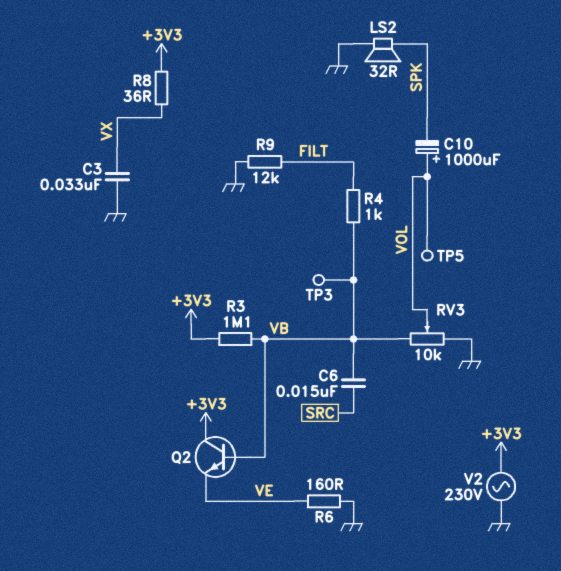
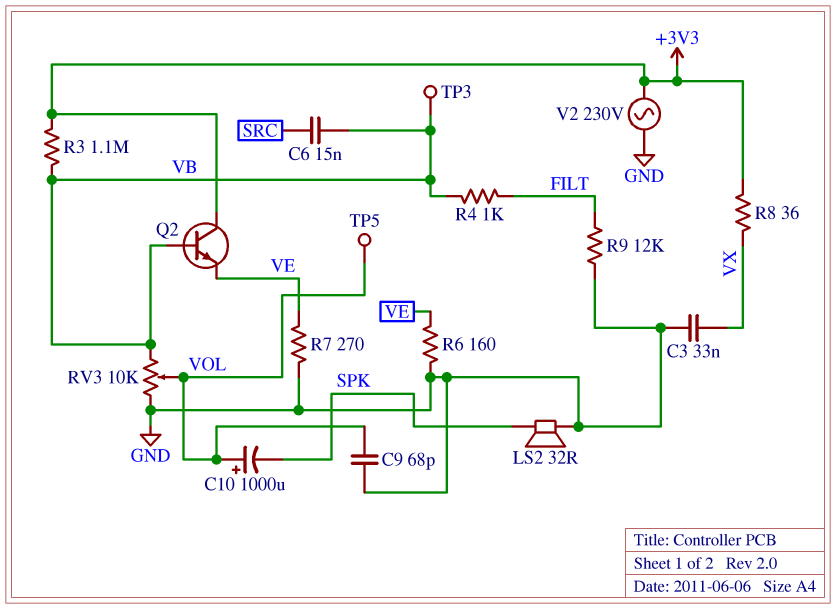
C9: none -> 68pF (GND, VOL)
R7: none -> 270 (GND, VE)

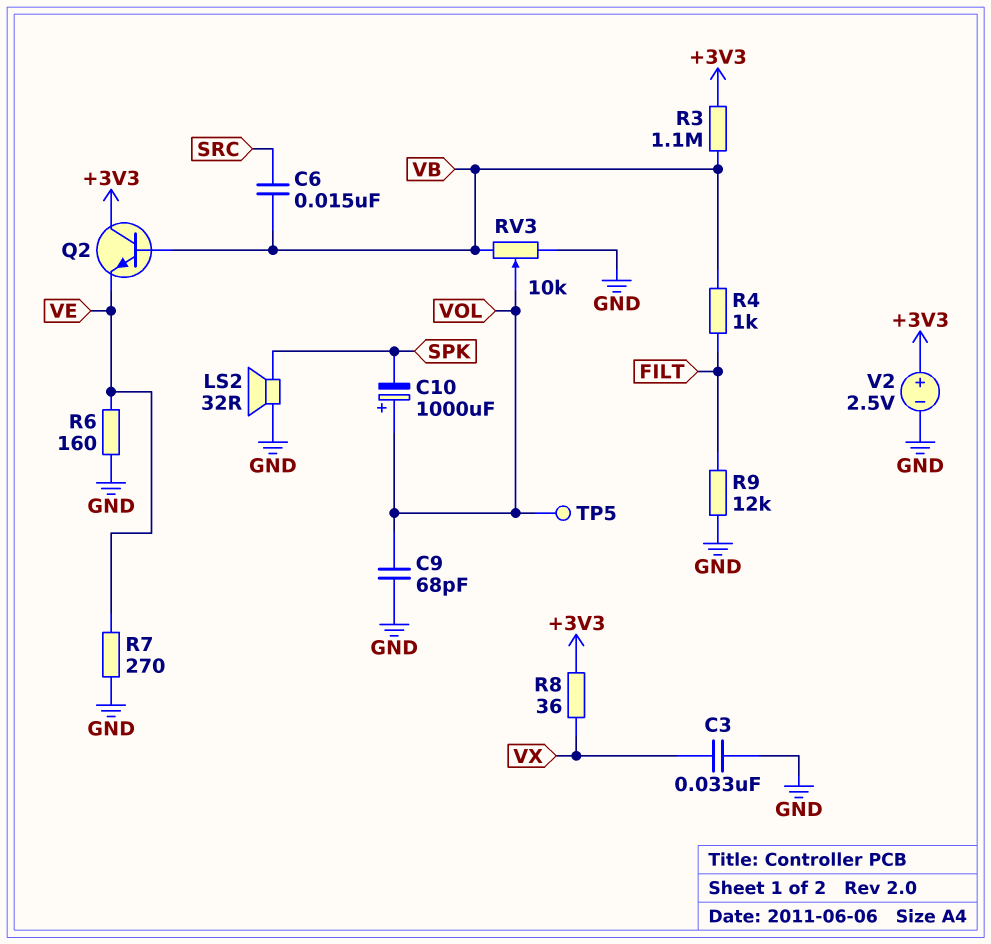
TP3: test point (VB) -> none
V2: AC 230V (+3V3, GND) -> 2.5V (plus +3V3, minus GND)

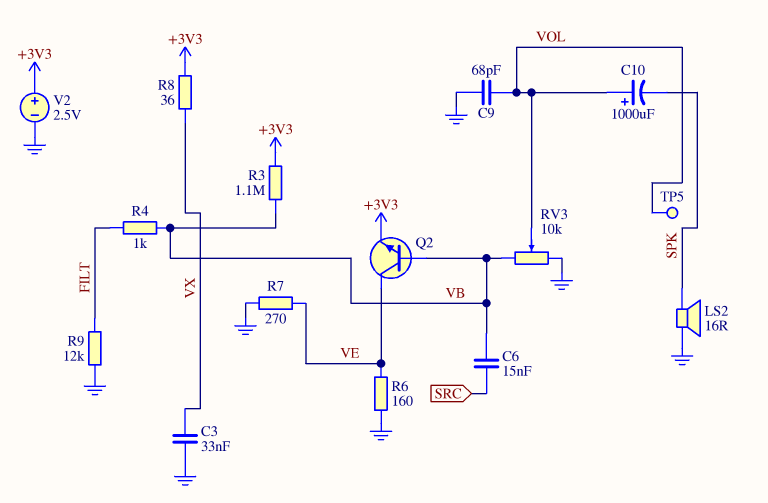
LS2: speaker 32R (GND, SPK) -> speaker 16R (GND, SPK)
Q2: NPN (B VB, C +3V3, E VE) -> NPN (B VB, C VE, E +3V3)

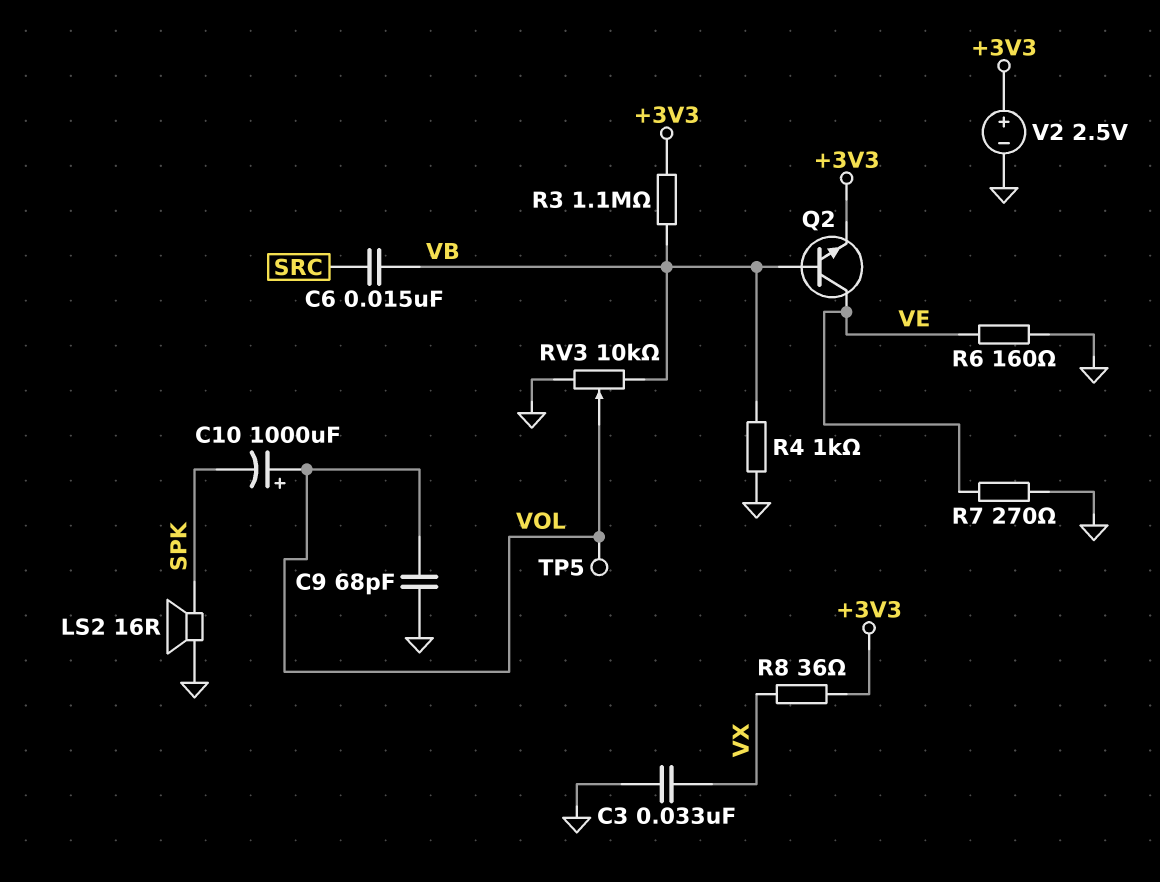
R4: 1k (FILT, VB) -> 1k (GND, VB)
R9: 12k (FILT, GND) -> none

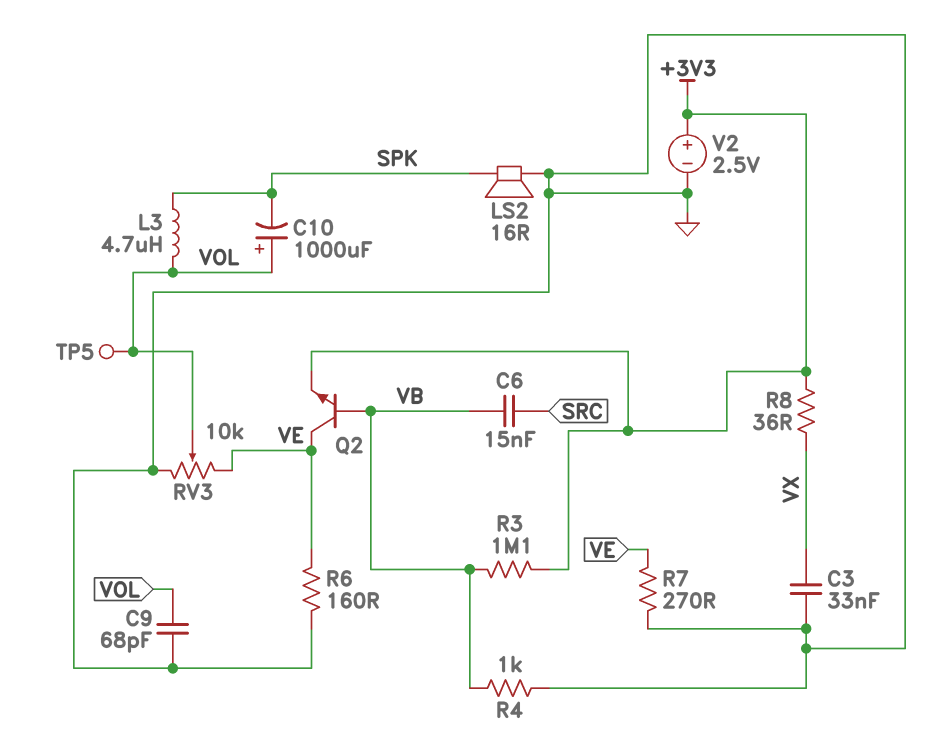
L3: none -> 4.7uH (SPK, VOL)
RV3: 10k (GND, VB, wiper VOL) -> 10k (GND, VE, wiper VOL)

